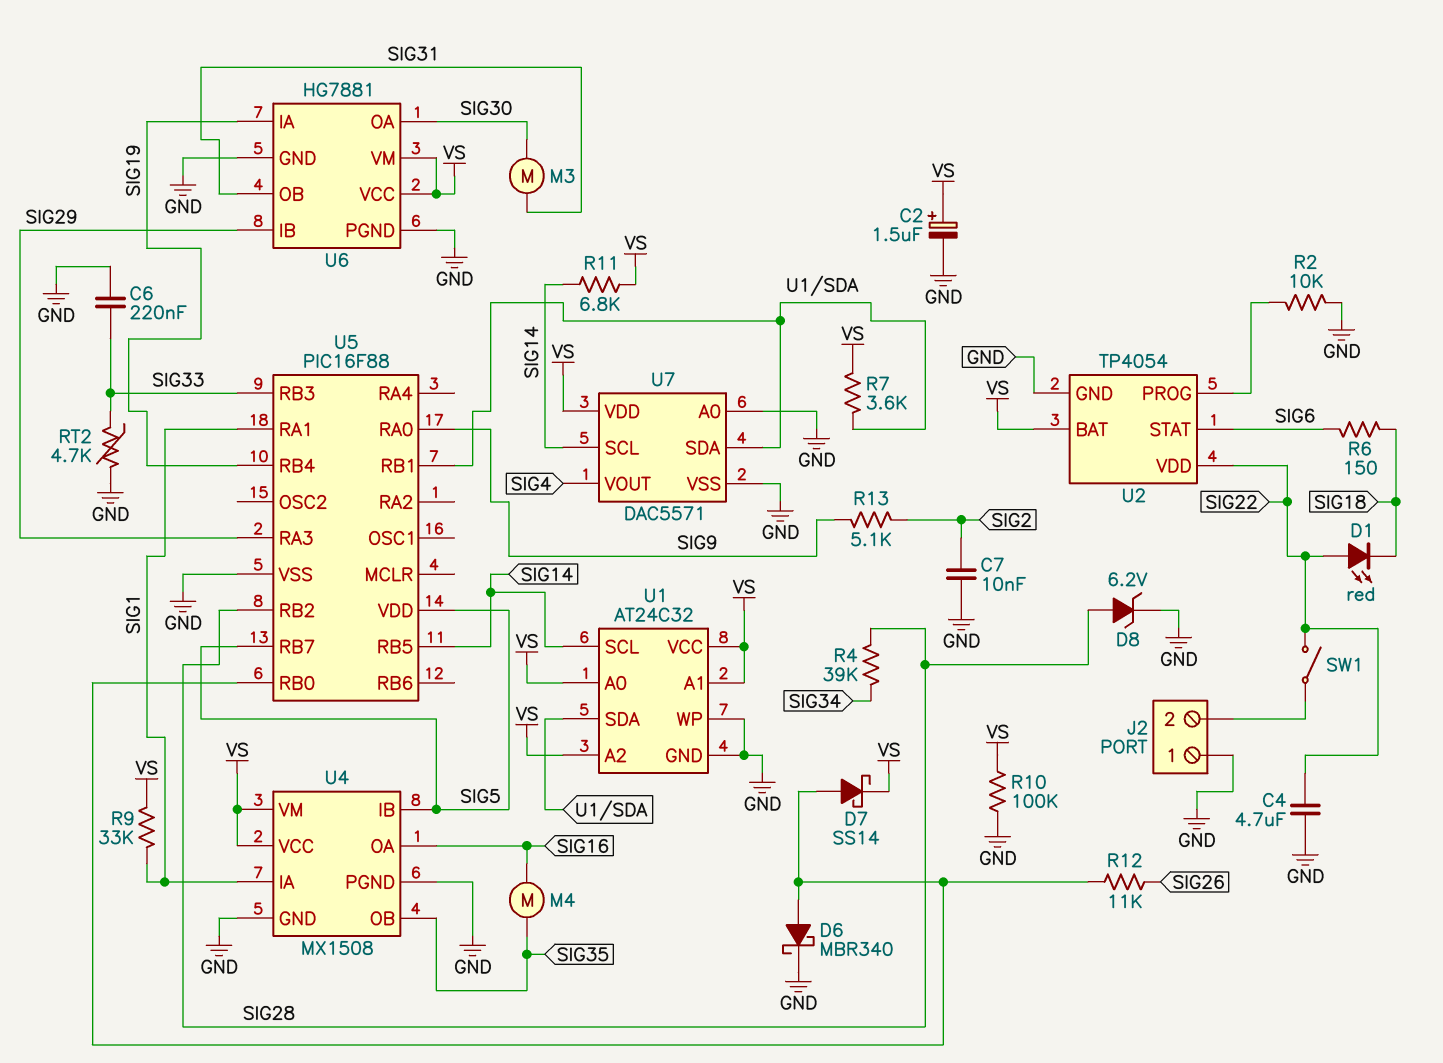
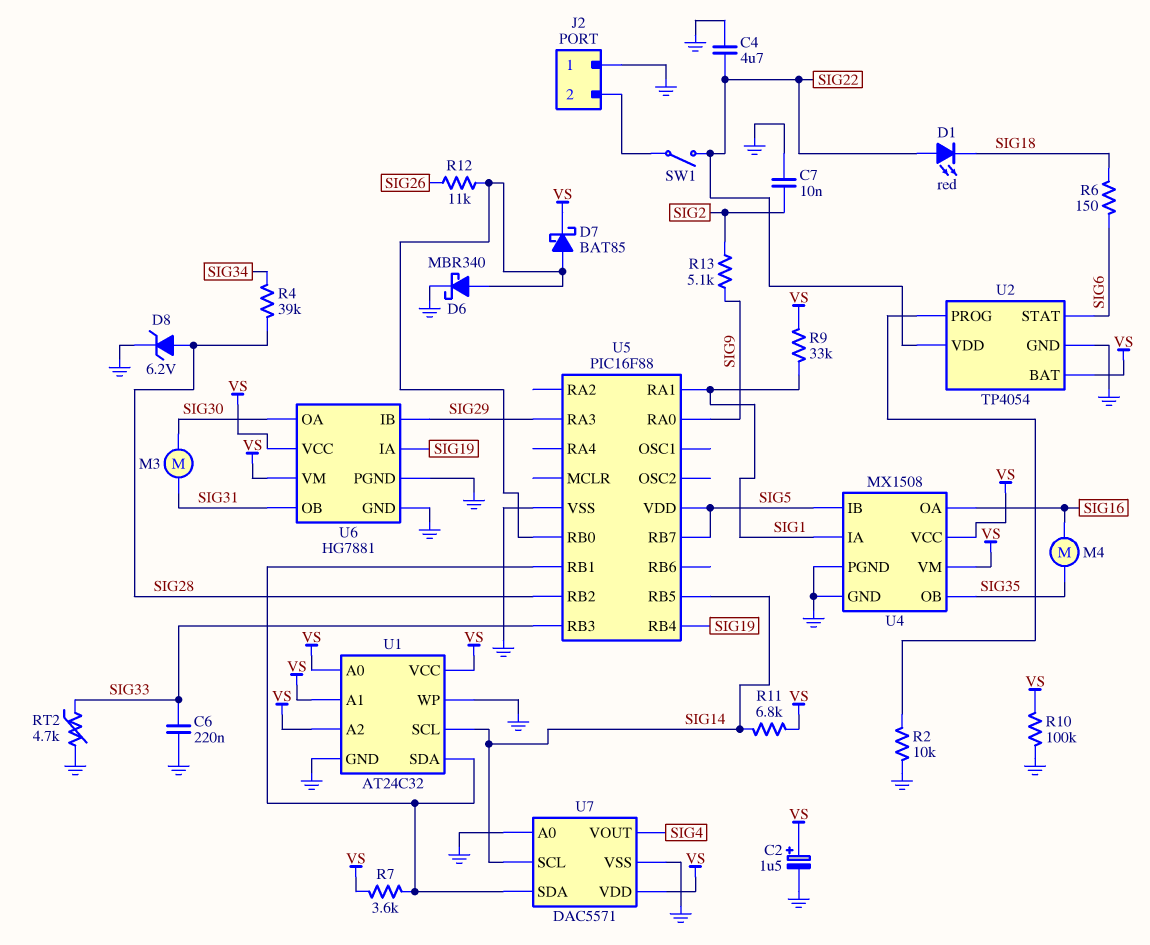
D7: schottky SS14 (A U5/RB0, K VS) -> schottky BAT85 (A U5/RB0, K VS)

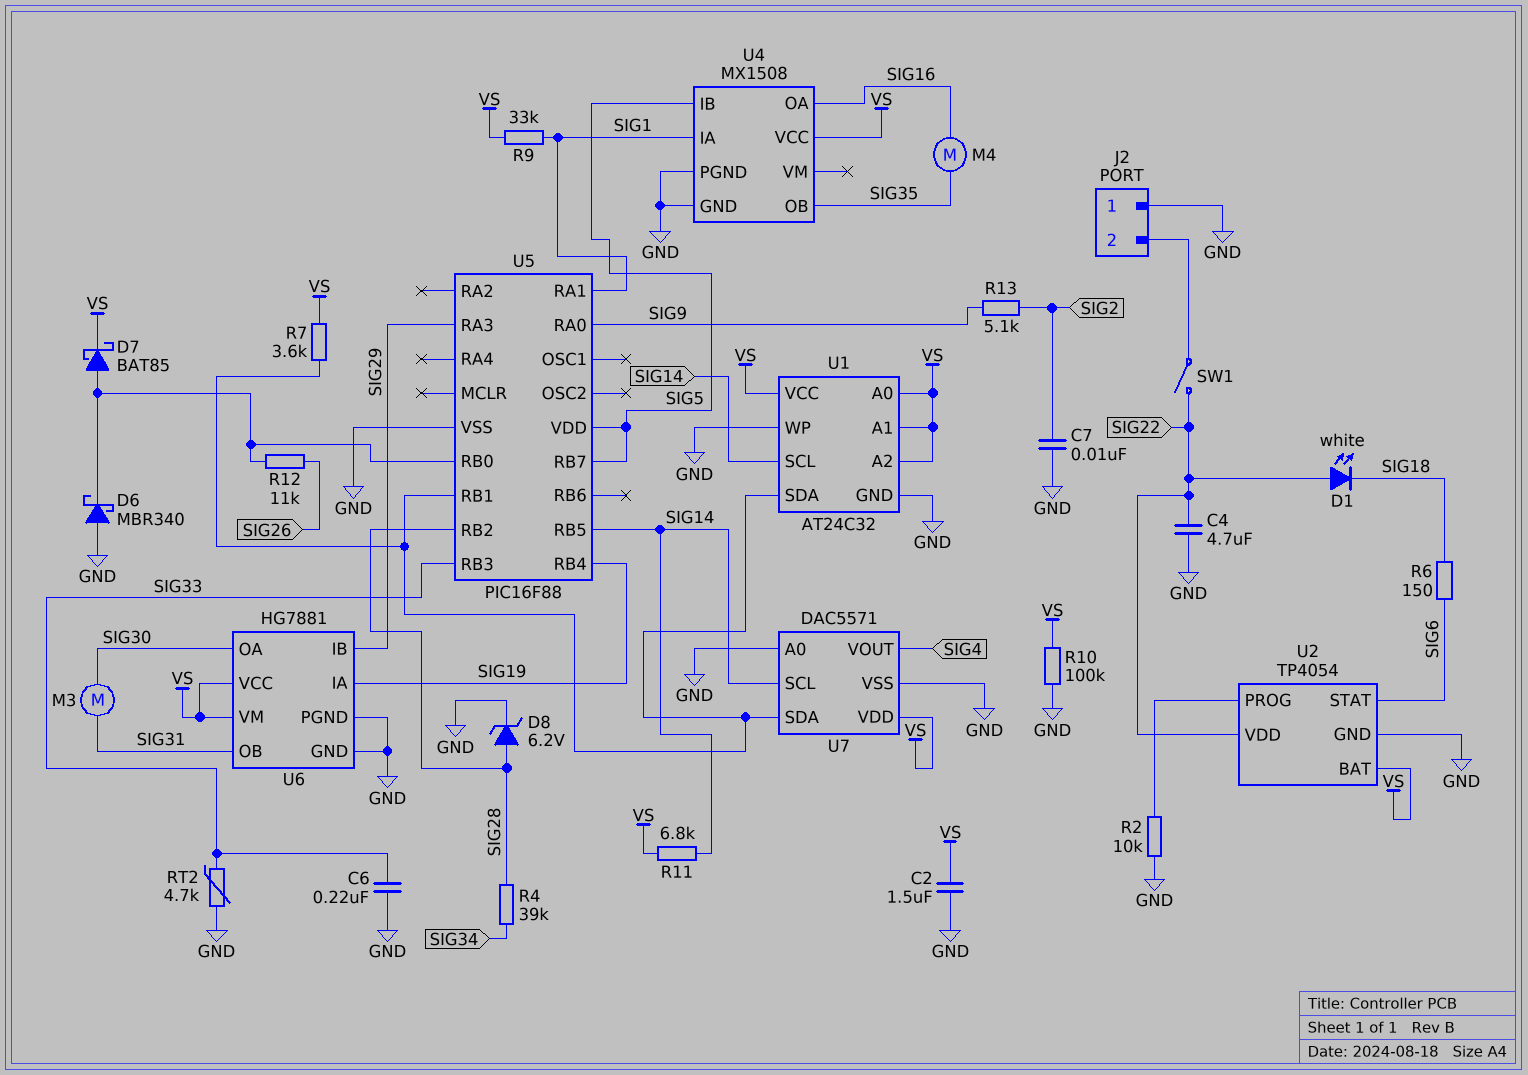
C2: 1.5uF (plus VS, minus GND) -> 1.5uF (GND, VS)
D1: LED red (A SIG22, K SIG18) -> LED white (A SIG22, K SIG18)
D6: schottky MBR340 (A U5/RB0, K GND) -> schottky MBR340 (A GND, K U5/RB0)
U4 pin VM: VS -> none

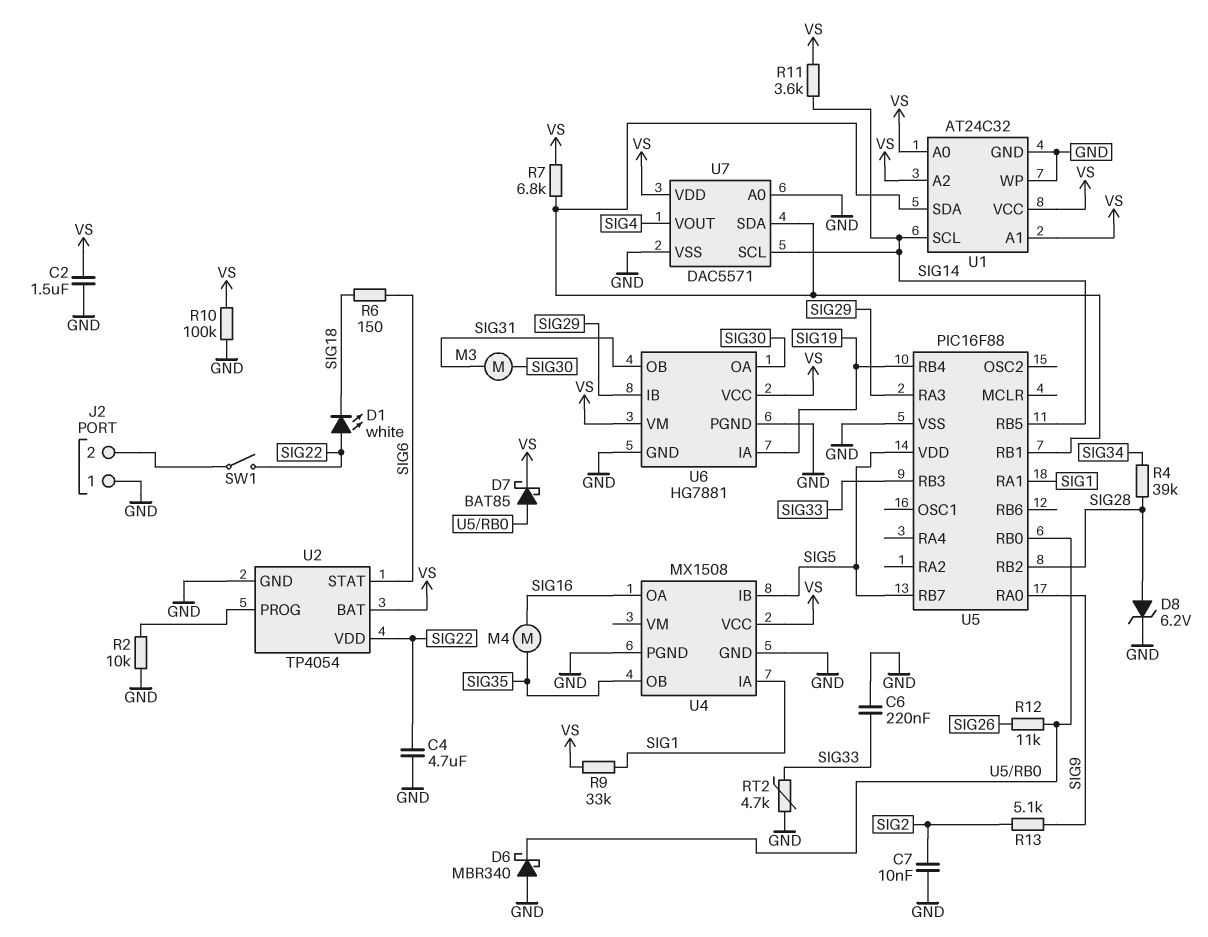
R7: 3.6k (U1/SDA, VS) -> 6.8k (U1/SDA, VS)
R11: 6.8k (SIG14, VS) -> 3.6k (SIG14, VS)

